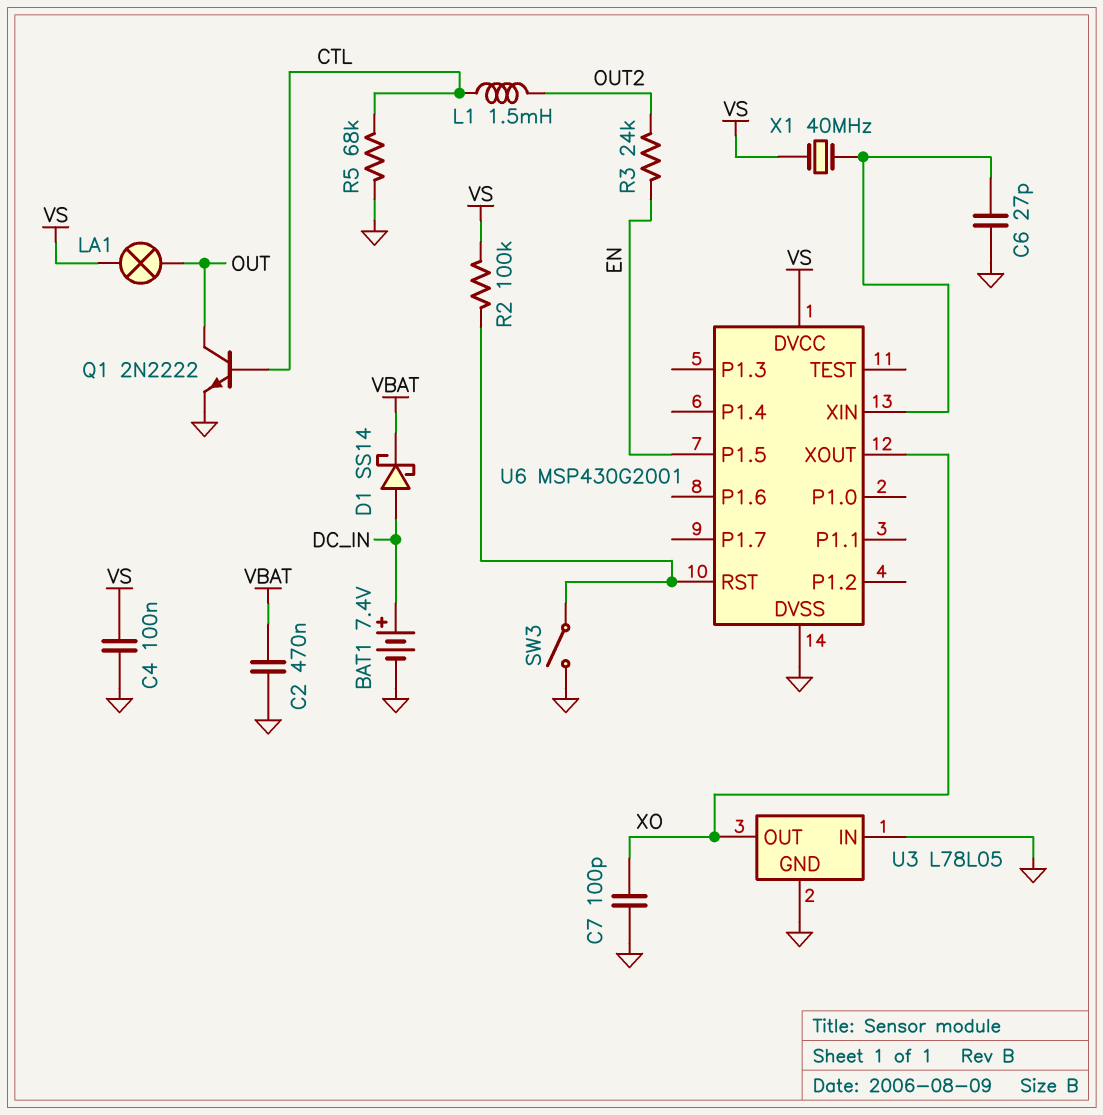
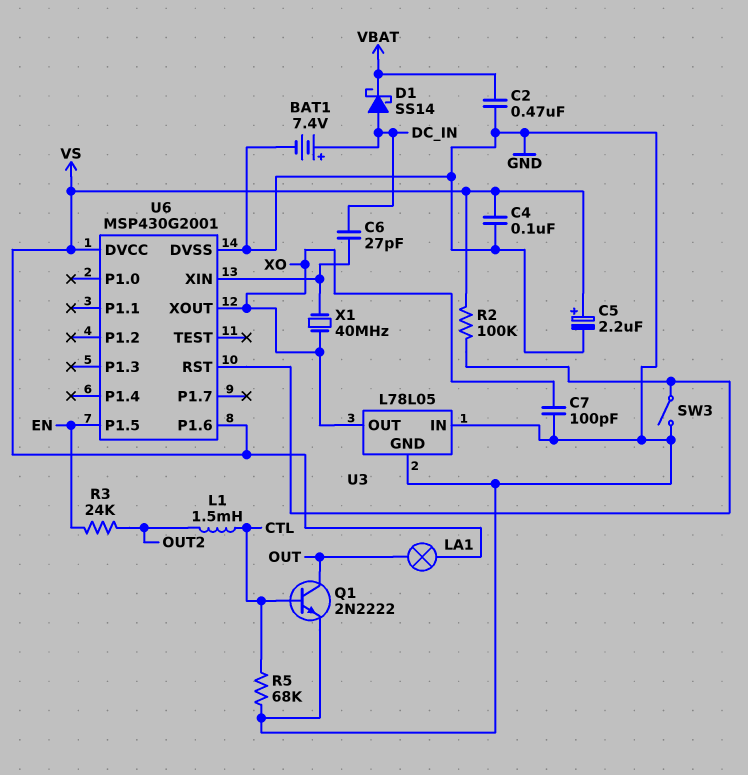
C5: none -> 2.2uF (plus VS, minus GND)
C6: 27pF (GND, U6/XIN) -> 27pF (DC_IN, U6/XIN)
U6 pin P1.6: none -> VS
X1: 40MHz (U6/XIN, VS) -> 40MHz (U6/XIN, XO)

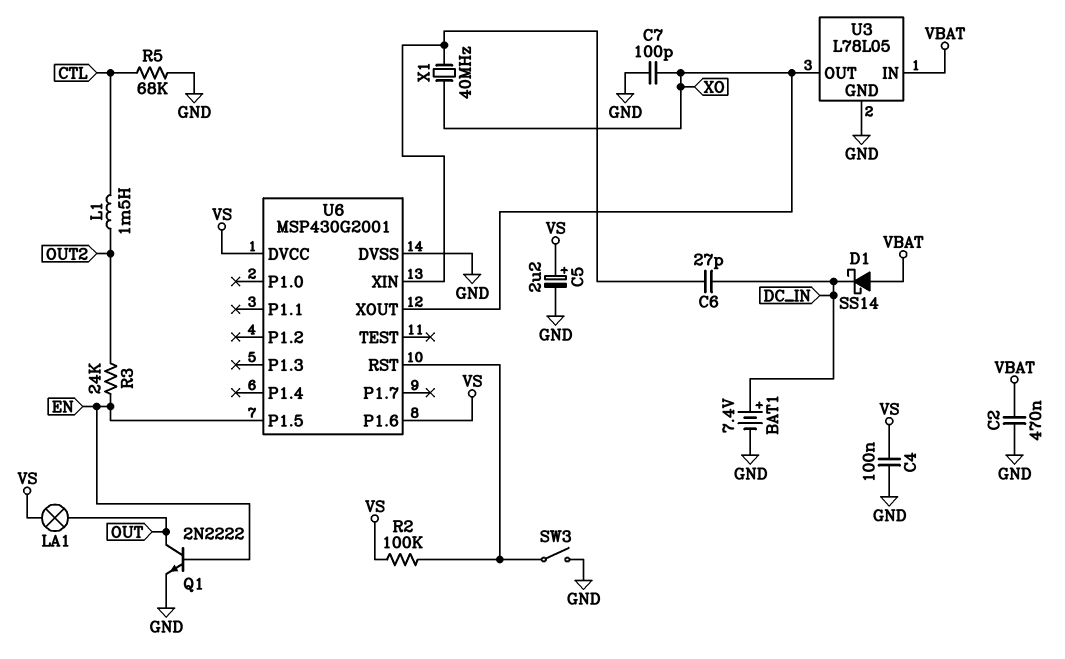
D1: schottky SS14 (A DC_IN, K VBAT) -> schottky SS14 (A VBAT, K DC_IN)
Q1: NPN 2N2222 (B CTL, C OUT, E GND) -> NPN 2N2222 (B EN, C OUT, E GND)
U3 pin IN: GND -> VBAT

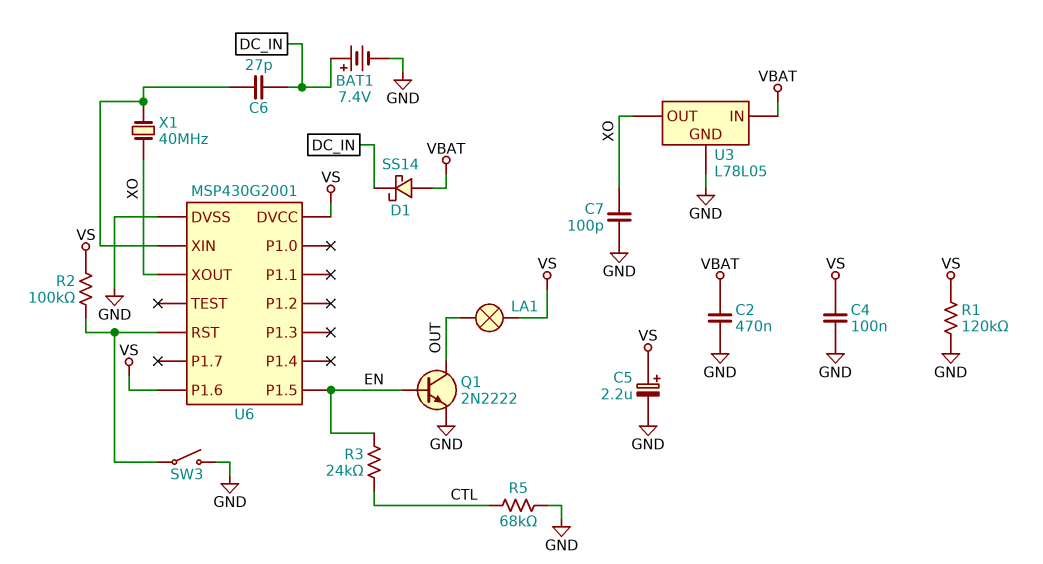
L1: 1.5mH (CTL, OUT2) -> none
R1: none -> 120k (GND, VS)
R3: 24k (EN, OUT2) -> 24k (CTL, EN)

